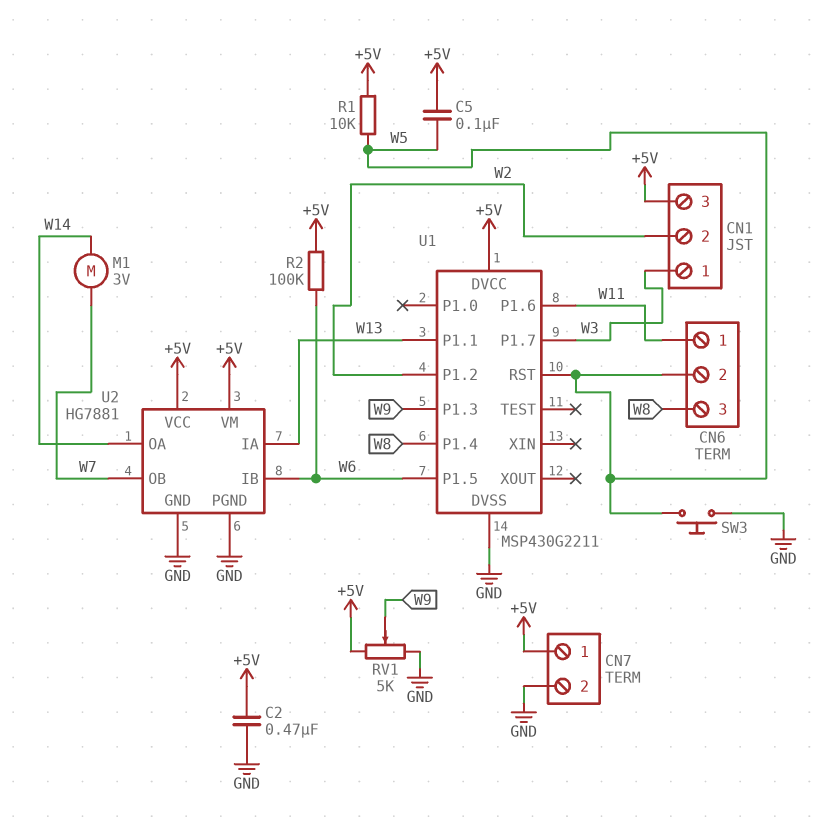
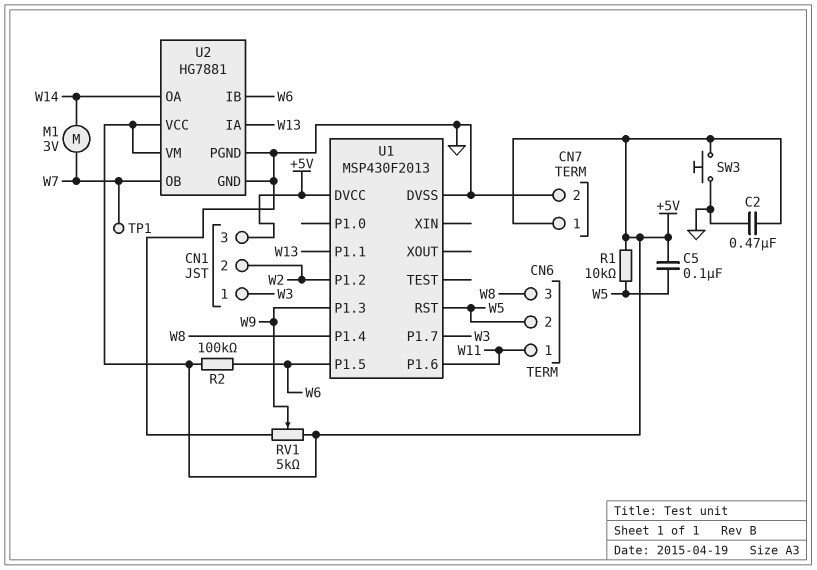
SW3: button (GND, W5) -> button (+5V, GND)
TP1: none -> test point (W7)
U1: MSP430G2211 -> MSP430F2013

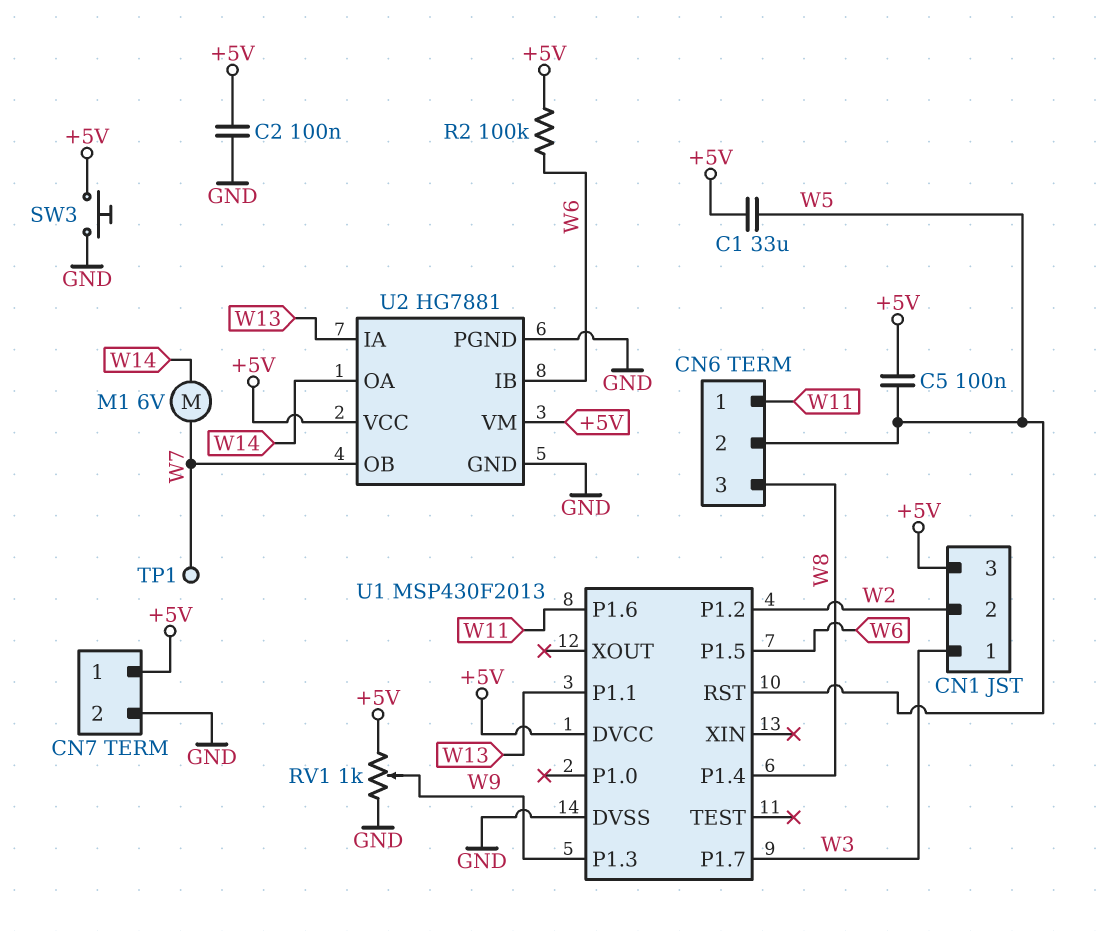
C1: none -> 33uF (+5V, W5)
C2: 470nF (+5V, GND) -> 100nF (+5V, GND)
M1: motor 3V (W7, W14) -> motor 6V (W7, W14)
R1: 10k (+5V, W5) -> none
RV1: 5k (+5V, GND, wiper W9) -> 1k (+5V, GND, wiper W9)

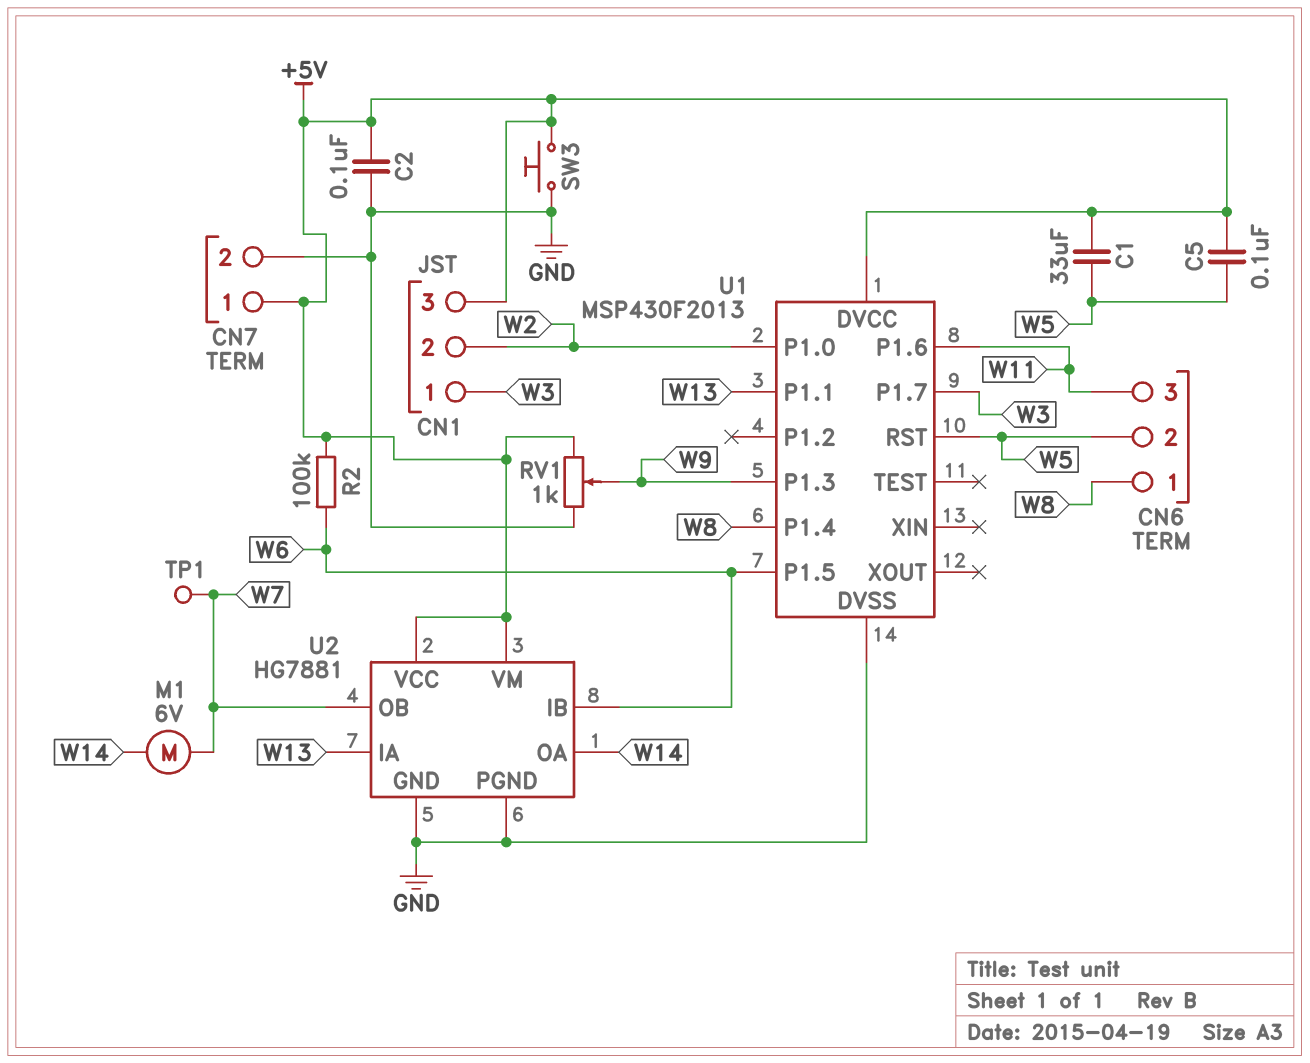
CN6 pin 1: W11 -> W8
CN6 pin 3: W8 -> W11
U1 pin P1.0: none -> W2
U1 pin P1.2: W2 -> none

